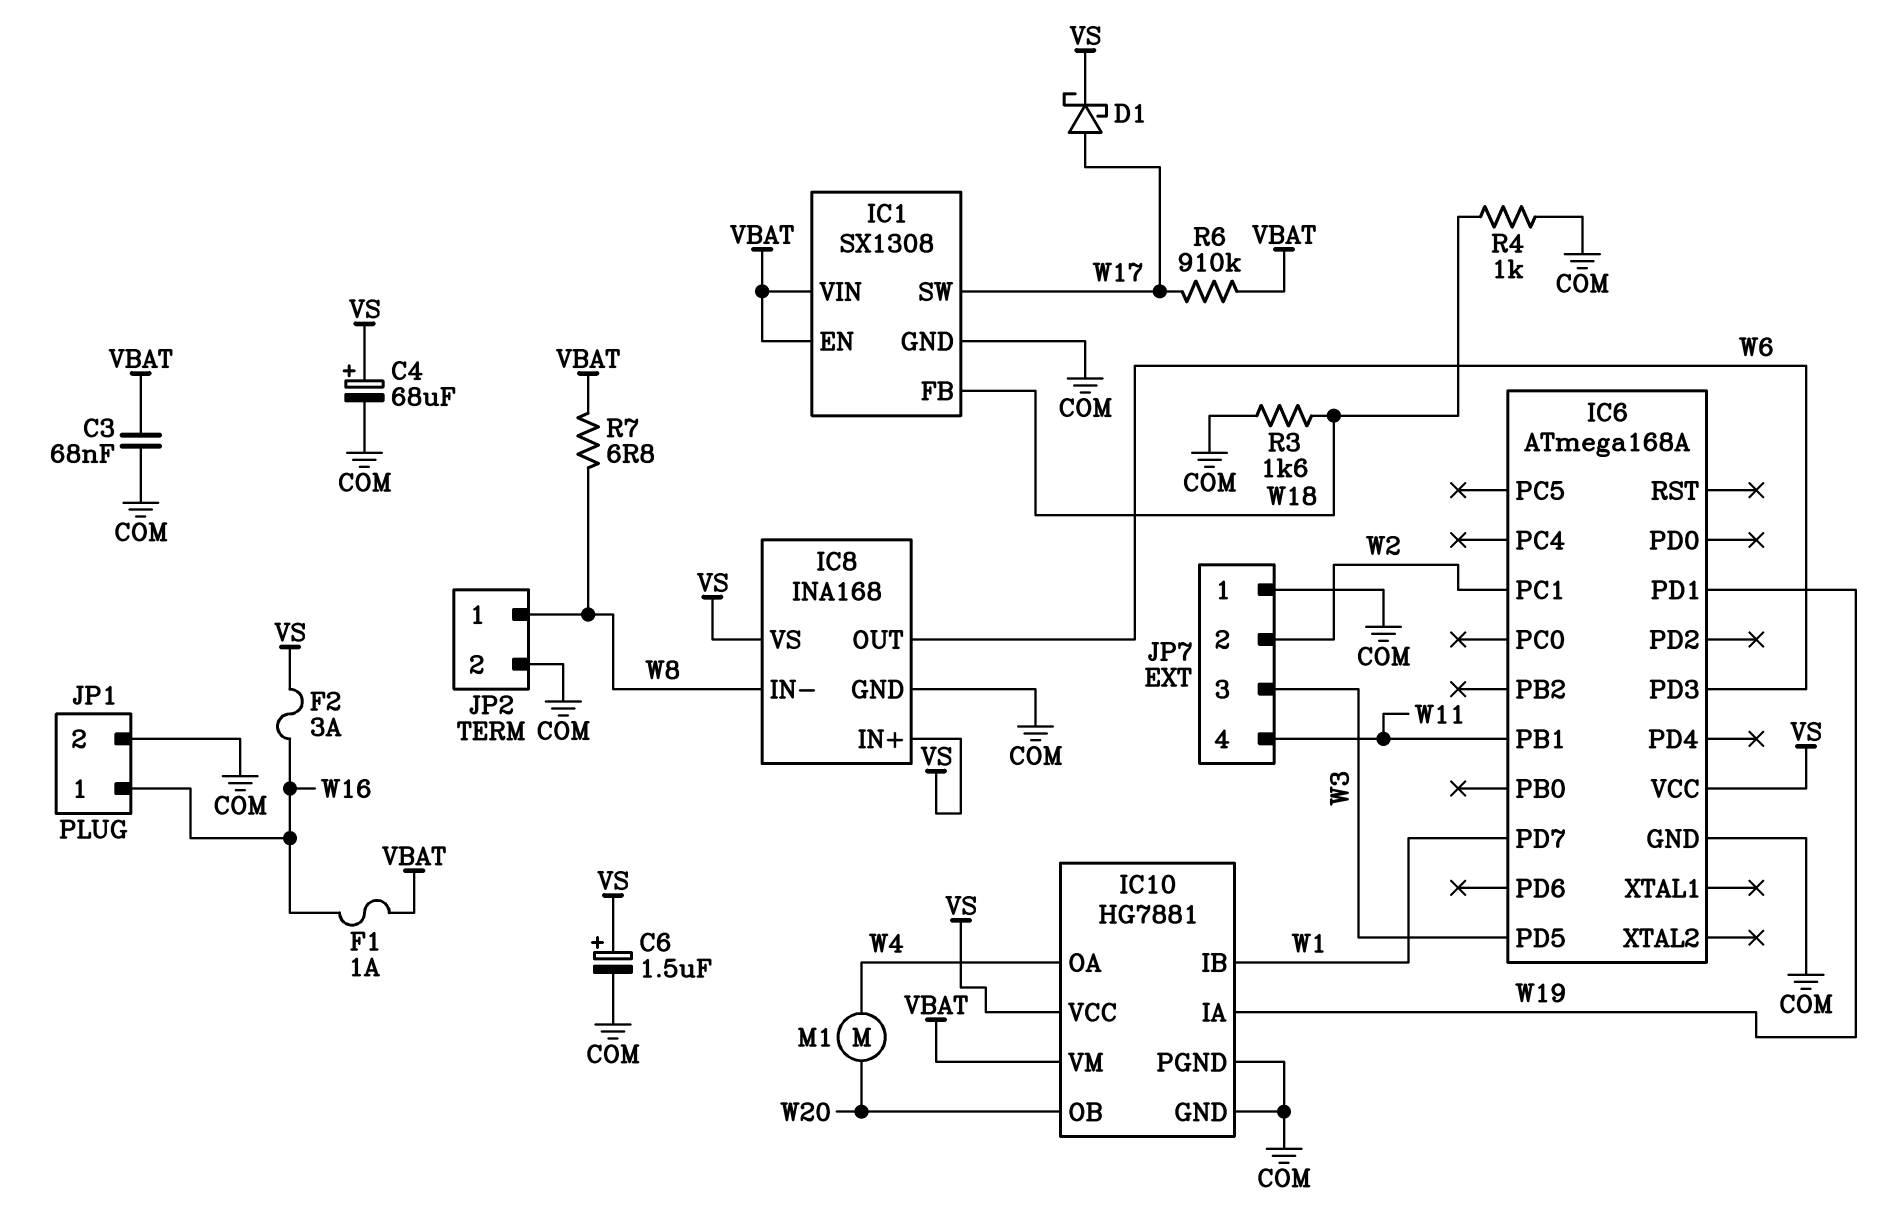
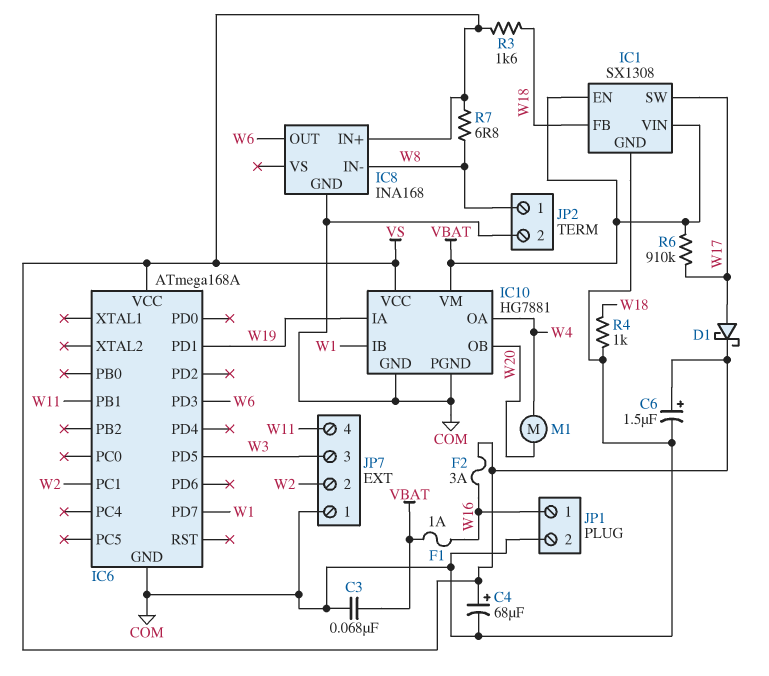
IC8 pin VS: VS -> none
R3: 1.6k (COM, W18) -> 1.6k (VS, W18)
R7: 6.8 (VBAT, W8) -> 6.8 (VS, W8)

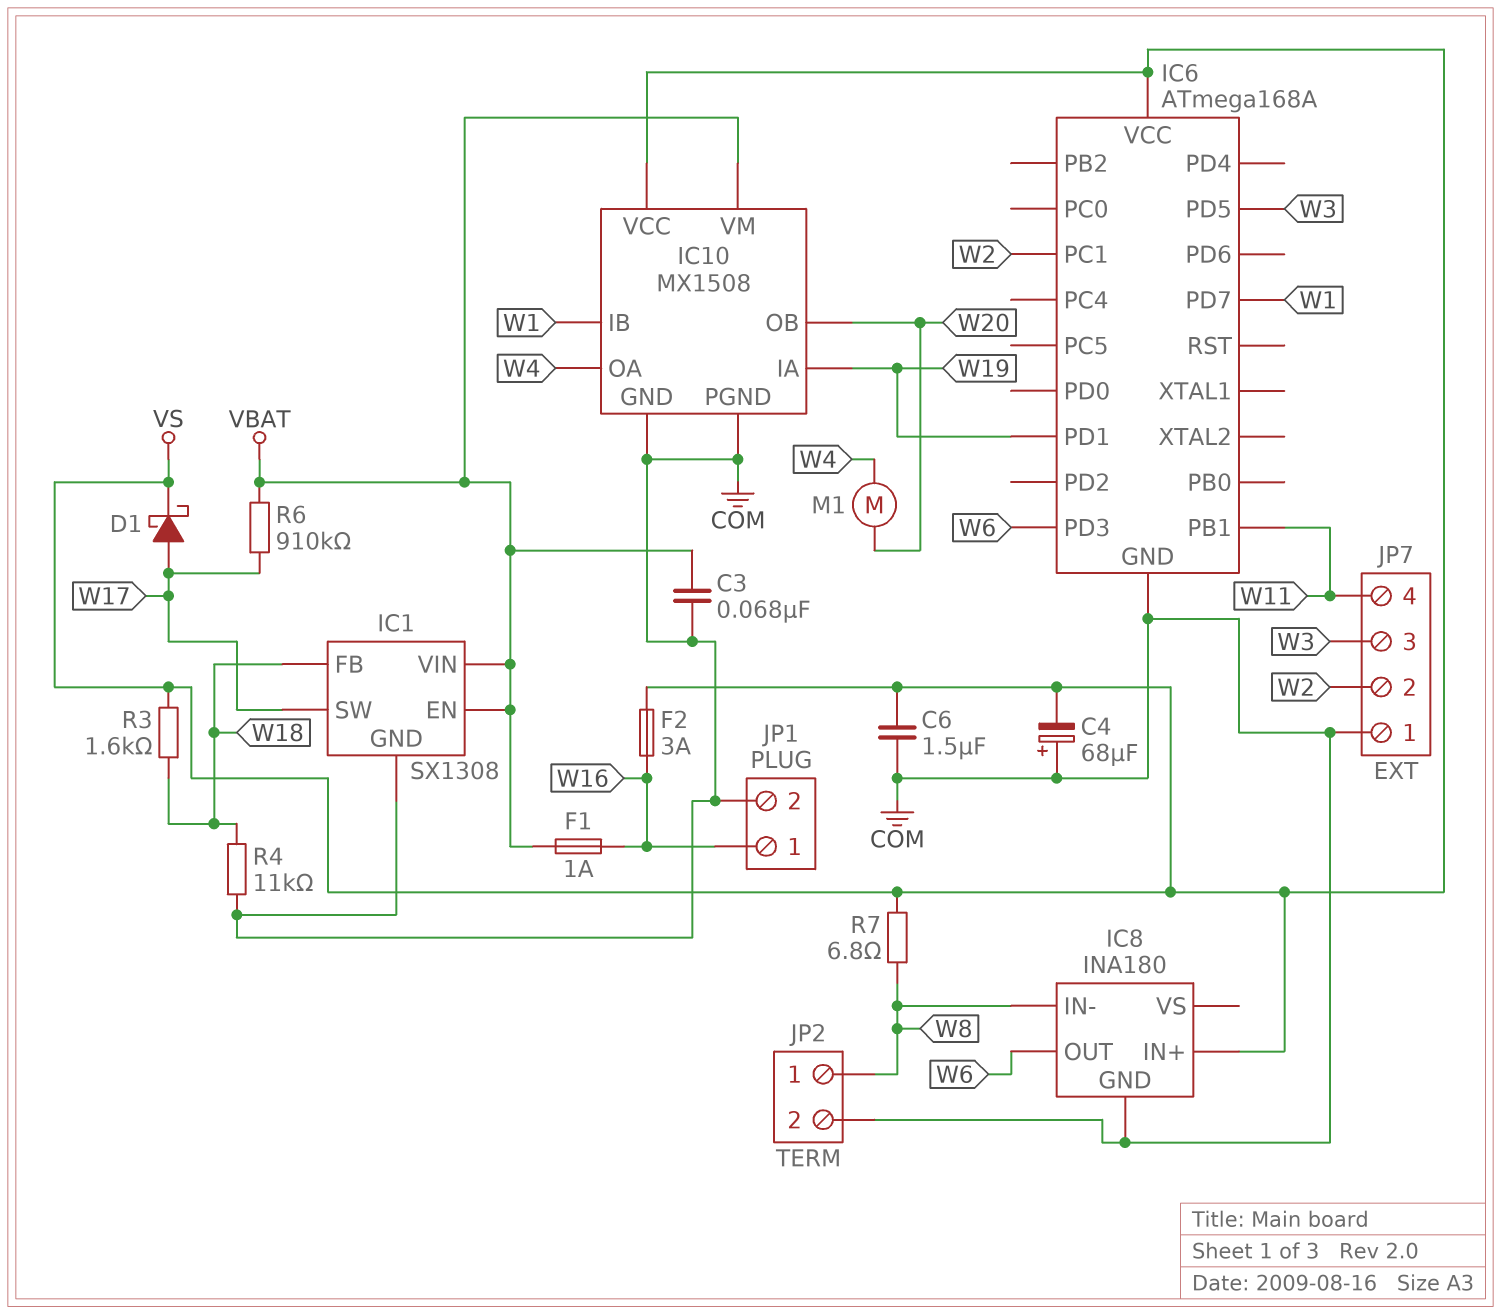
C4: 68uF (plus VS, minus COM) -> 68uF (plus COM, minus VS)
C6: 1.5uF (plus VS, minus COM) -> 1.5uF (COM, VS)
IC8: INA168 -> INA180
IC10: HG7881 -> MX1508
R4: 1k (COM, W18) -> 11k (COM, W18)

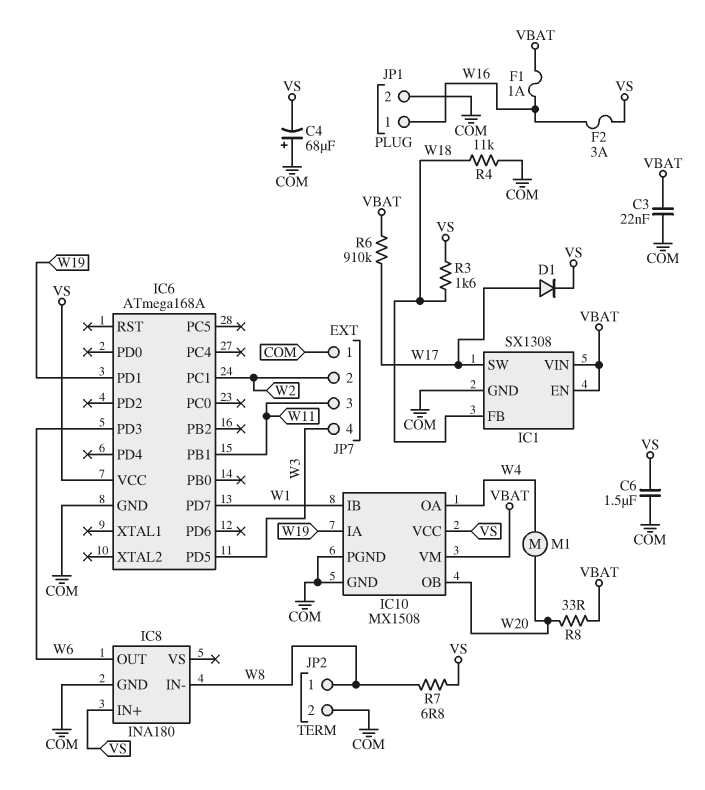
C3: 68nF (COM, VBAT) -> 22nF (COM, VBAT)
D1: schottky (A W17, K VS) -> diode (A W17, K VS)
JP7 pin 3: W3 -> W11
JP7 pin 4: W11 -> W3
R8: none -> 33 (VBAT, W20)

